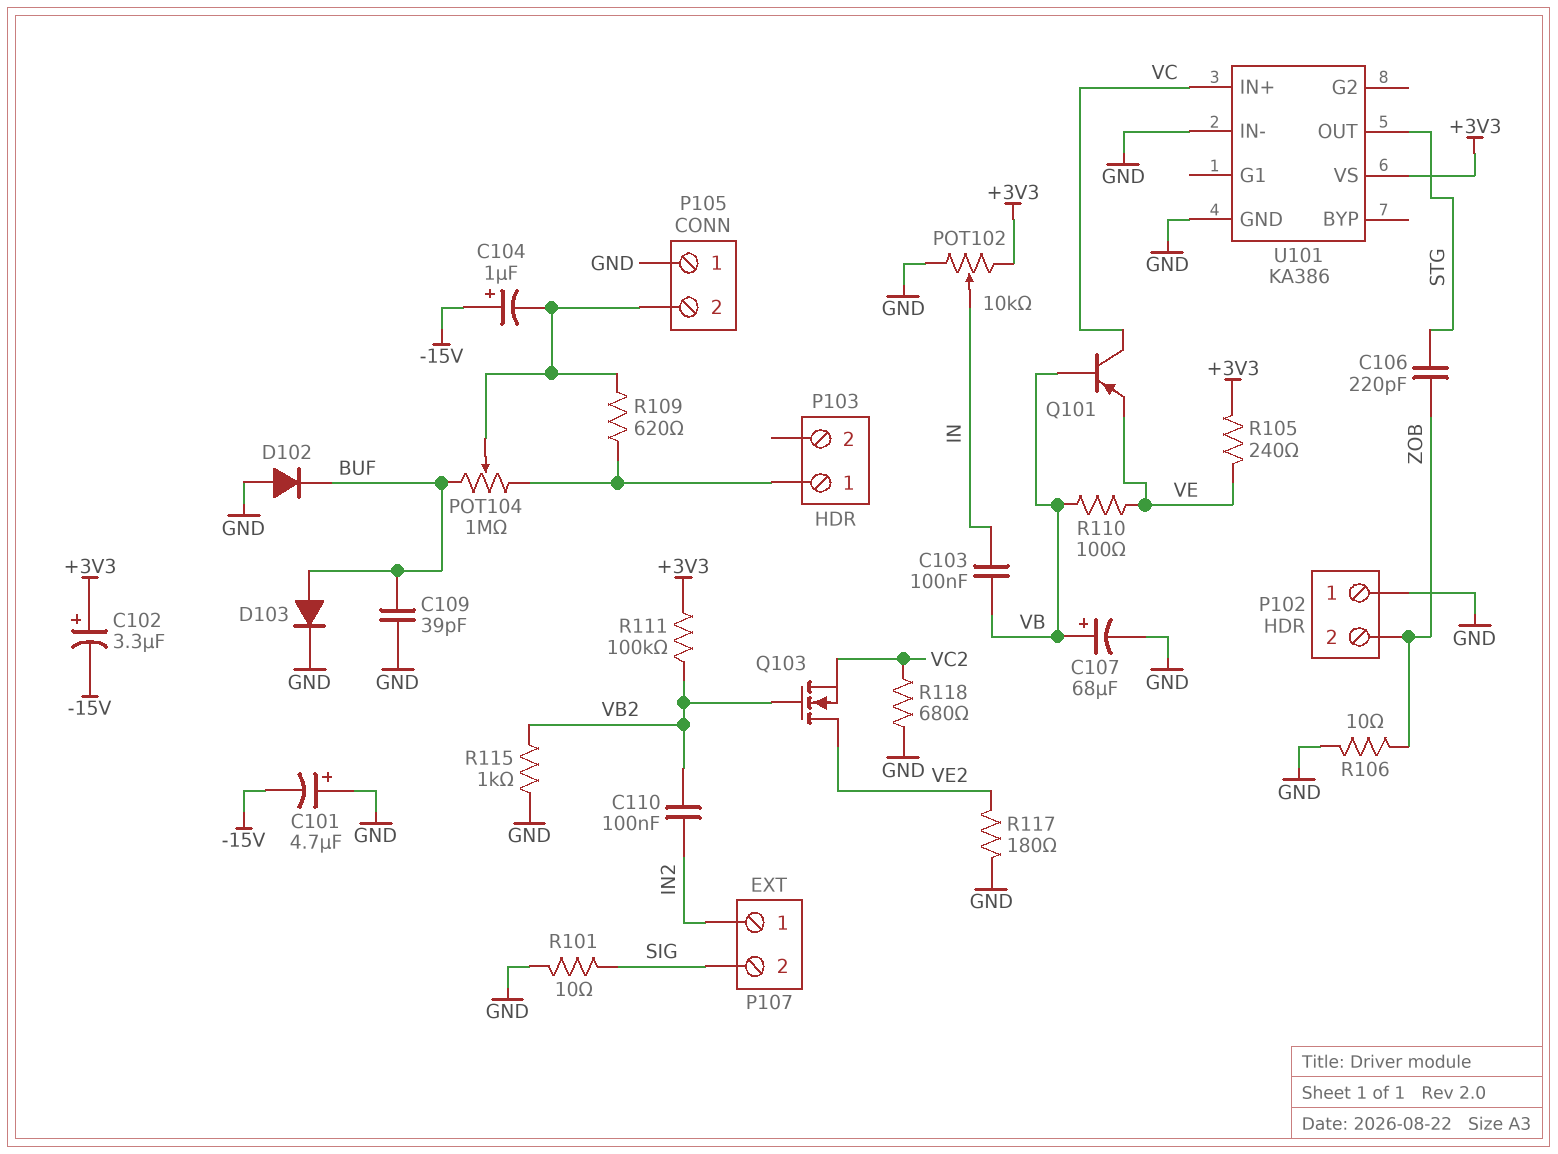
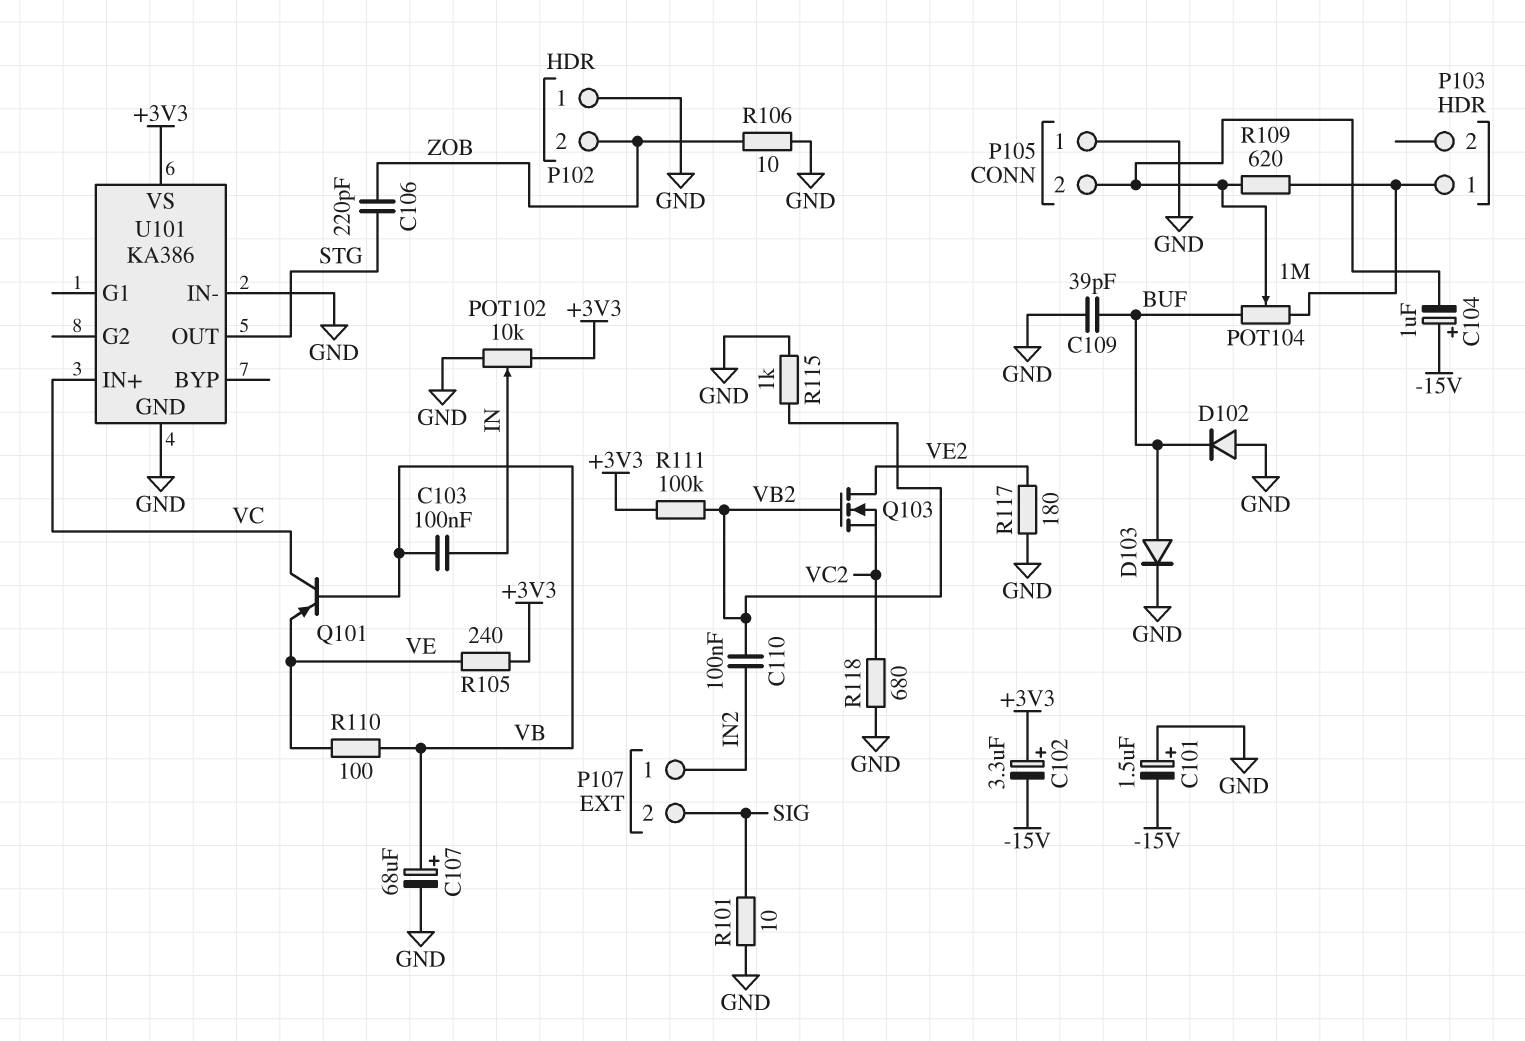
C101: 4.7uF (plus GND, minus -15V) -> 1.5uF (plus GND, minus -15V)

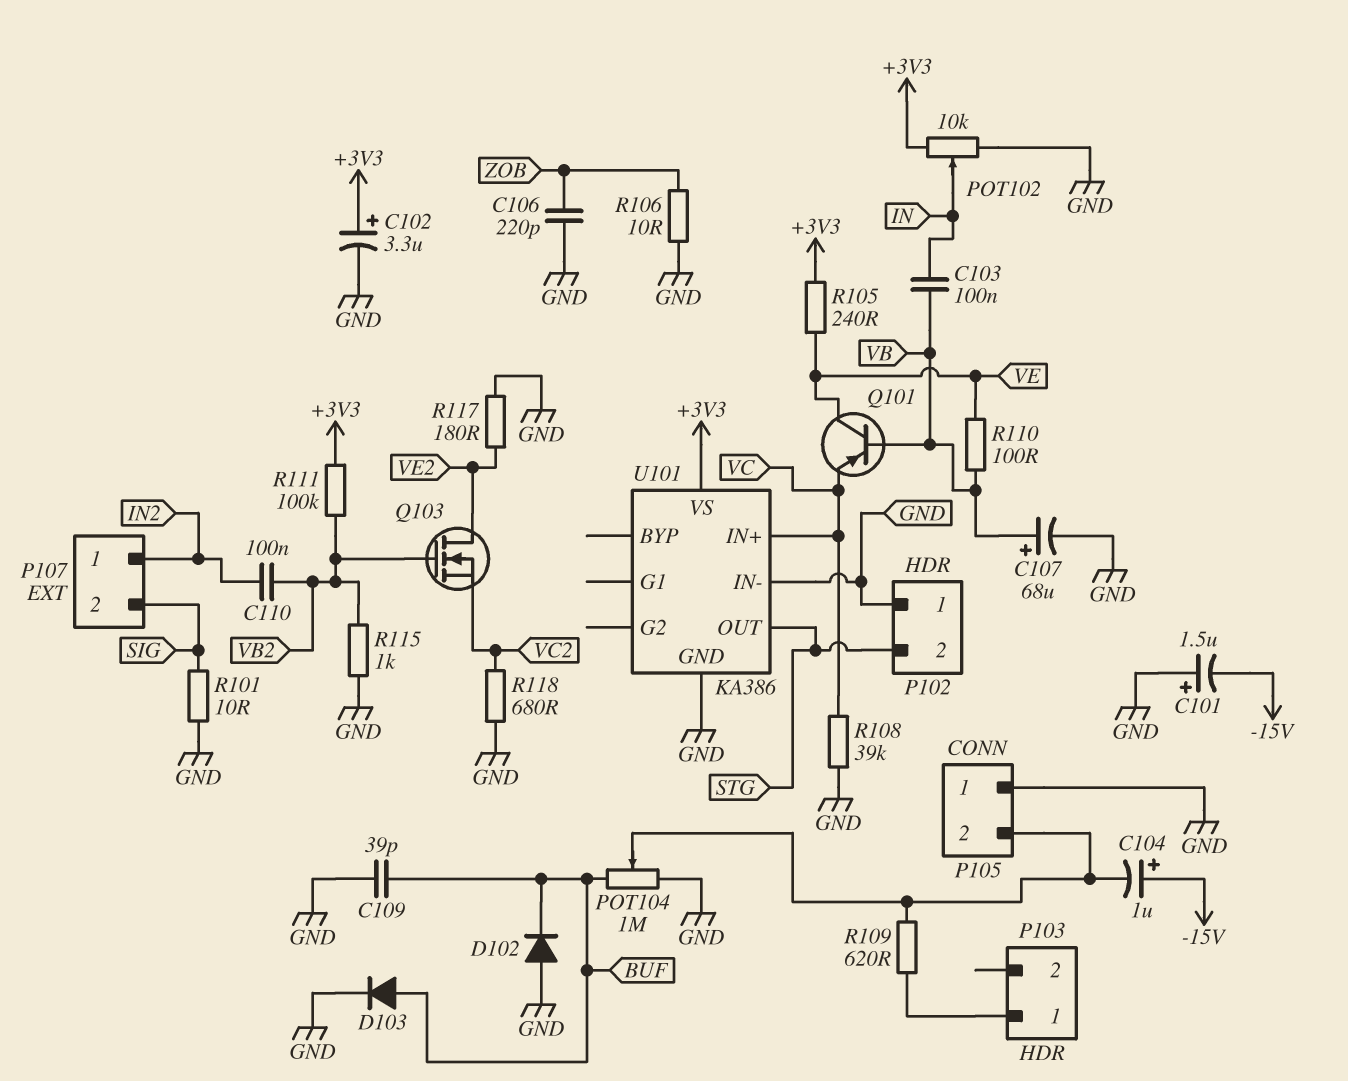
C102: 3.3uF (plus +3V3, minus -15V) -> 3.3uF (plus +3V3, minus GND)
C106: 220pF (STG, ZOB) -> 220pF (GND, ZOB)
P102 pin 2: ZOB -> STG
POT104: 1M (BUF, P103/1, wiper P105/2) -> 1M (BUF, GND, wiper P105/2)
Q101: PNP (B VB, C VC, E VE) -> PNP (B VB, C VE, E VC)
R108: none -> 39k (GND, VC)

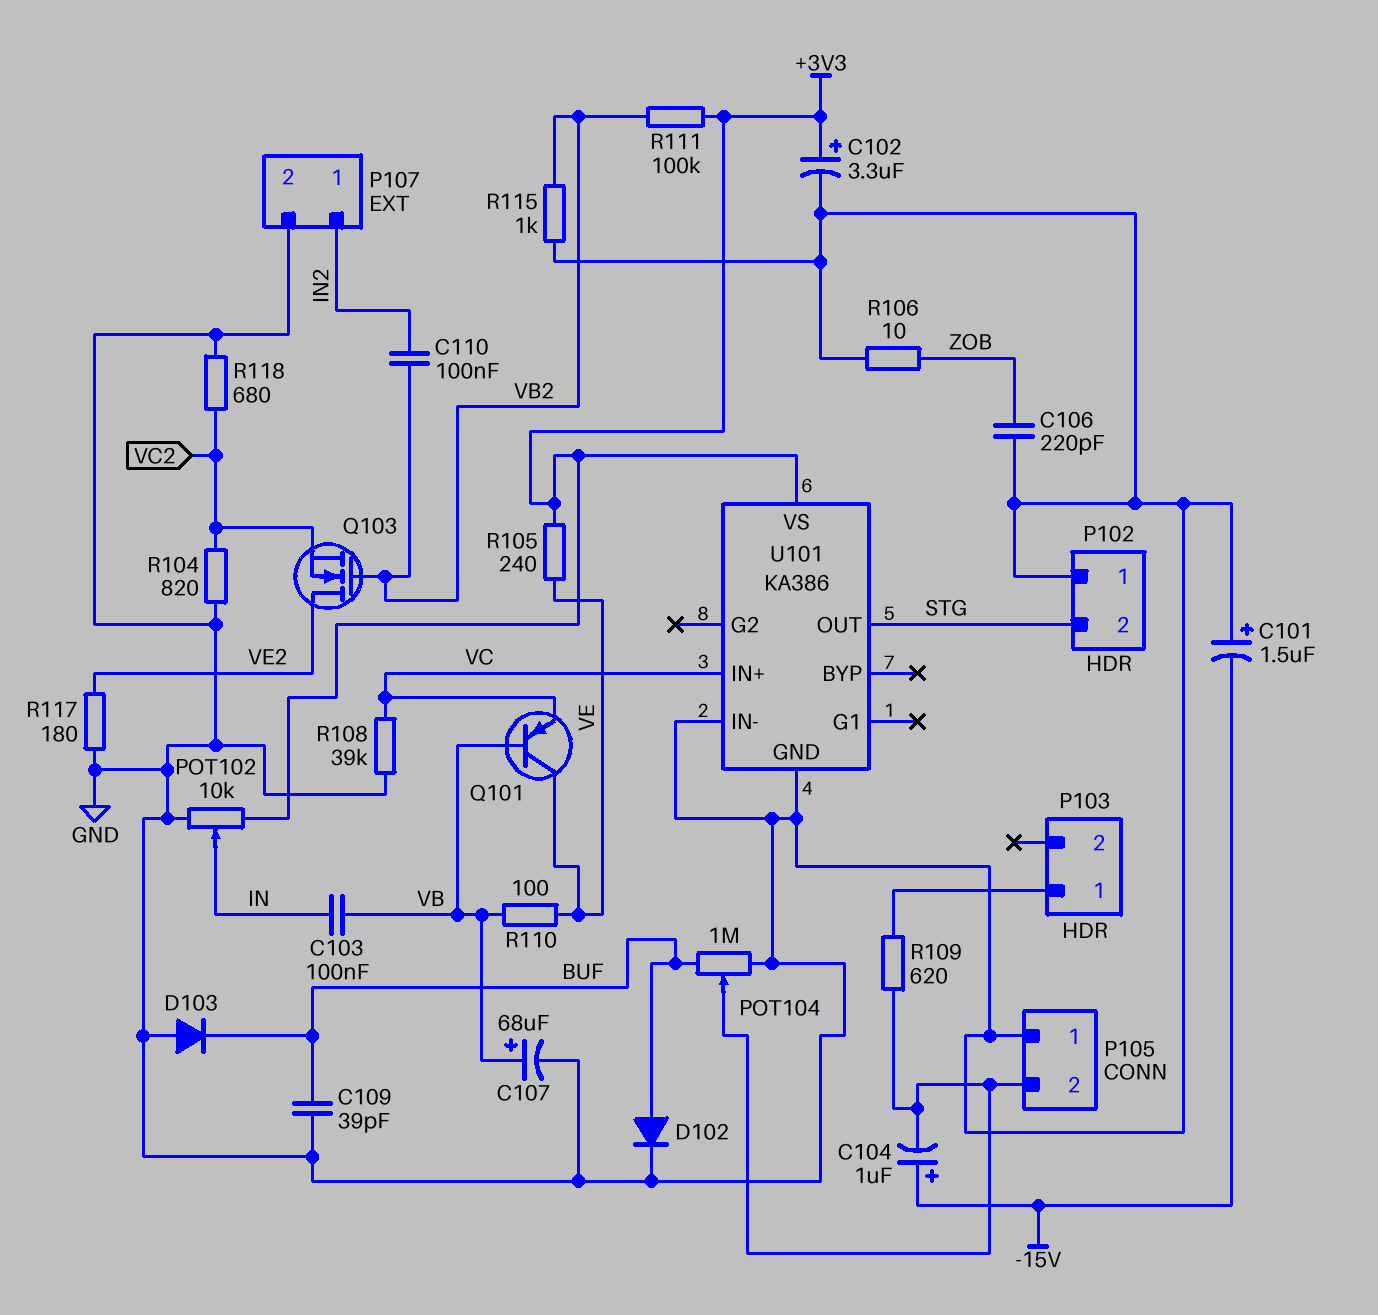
D102: diode (A GND, K BUF) -> diode (A BUF, K GND)
D103: diode (A BUF, K GND) -> diode (A GND, K BUF)
P107 pin 2: SIG -> GND
R101: 10 (GND, SIG) -> none
R104: none -> 820 (GND, VC2)

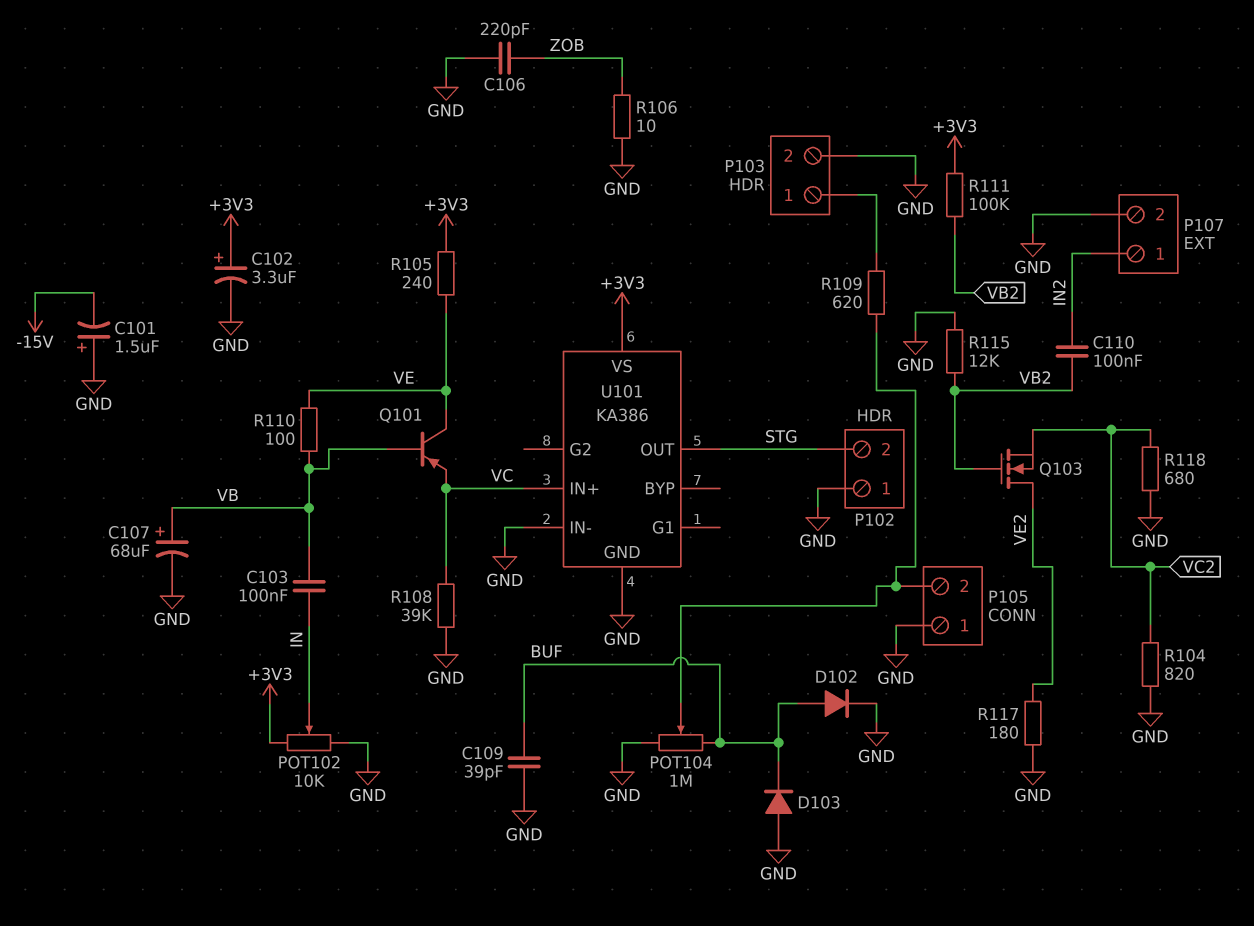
C104: 1uF (plus -15V, minus P105/2) -> none
P103 pin 2: none -> GND
R115: 1k (GND, VB2) -> 12k (GND, VB2)

